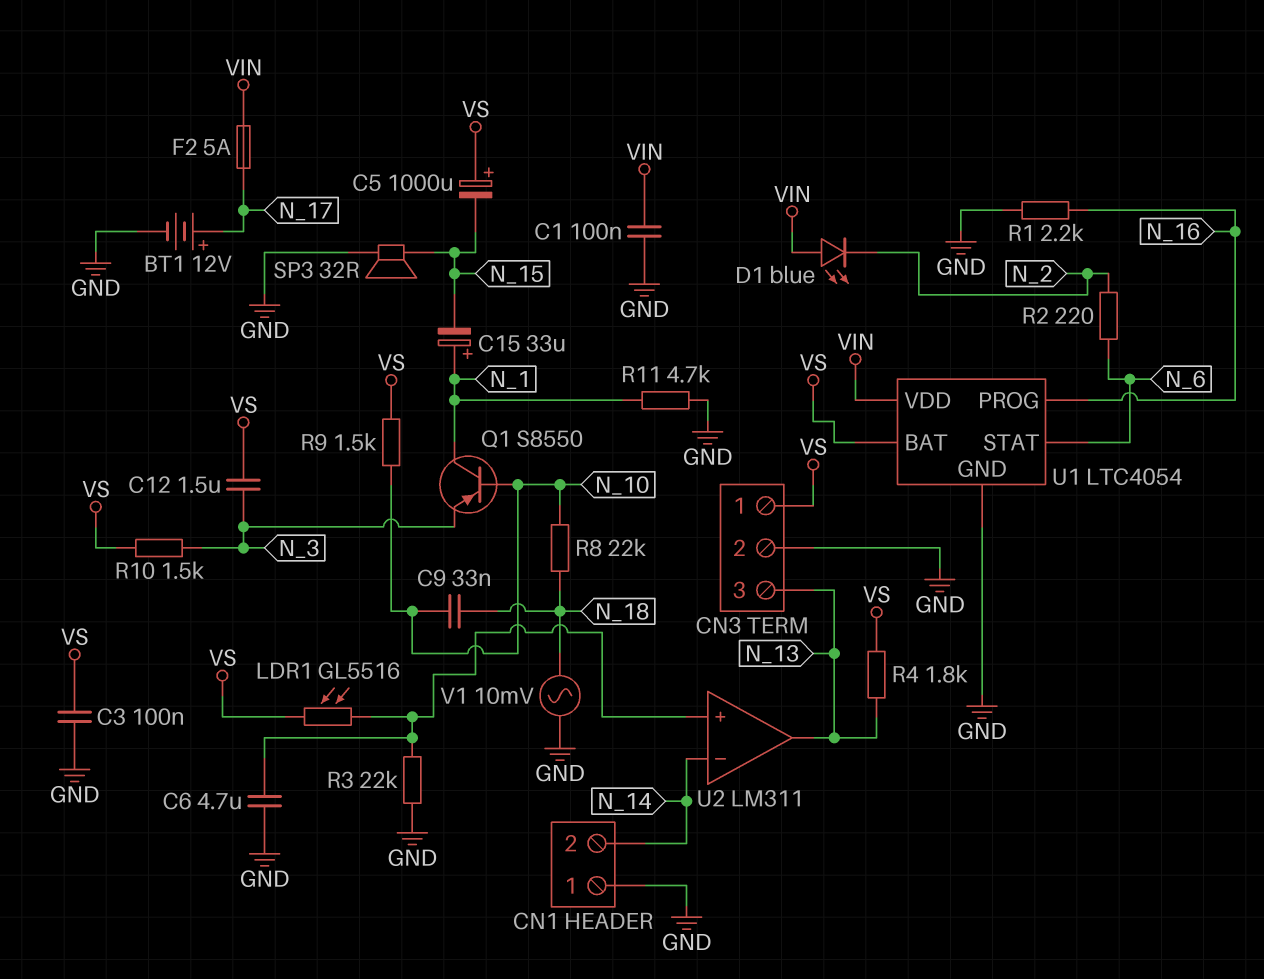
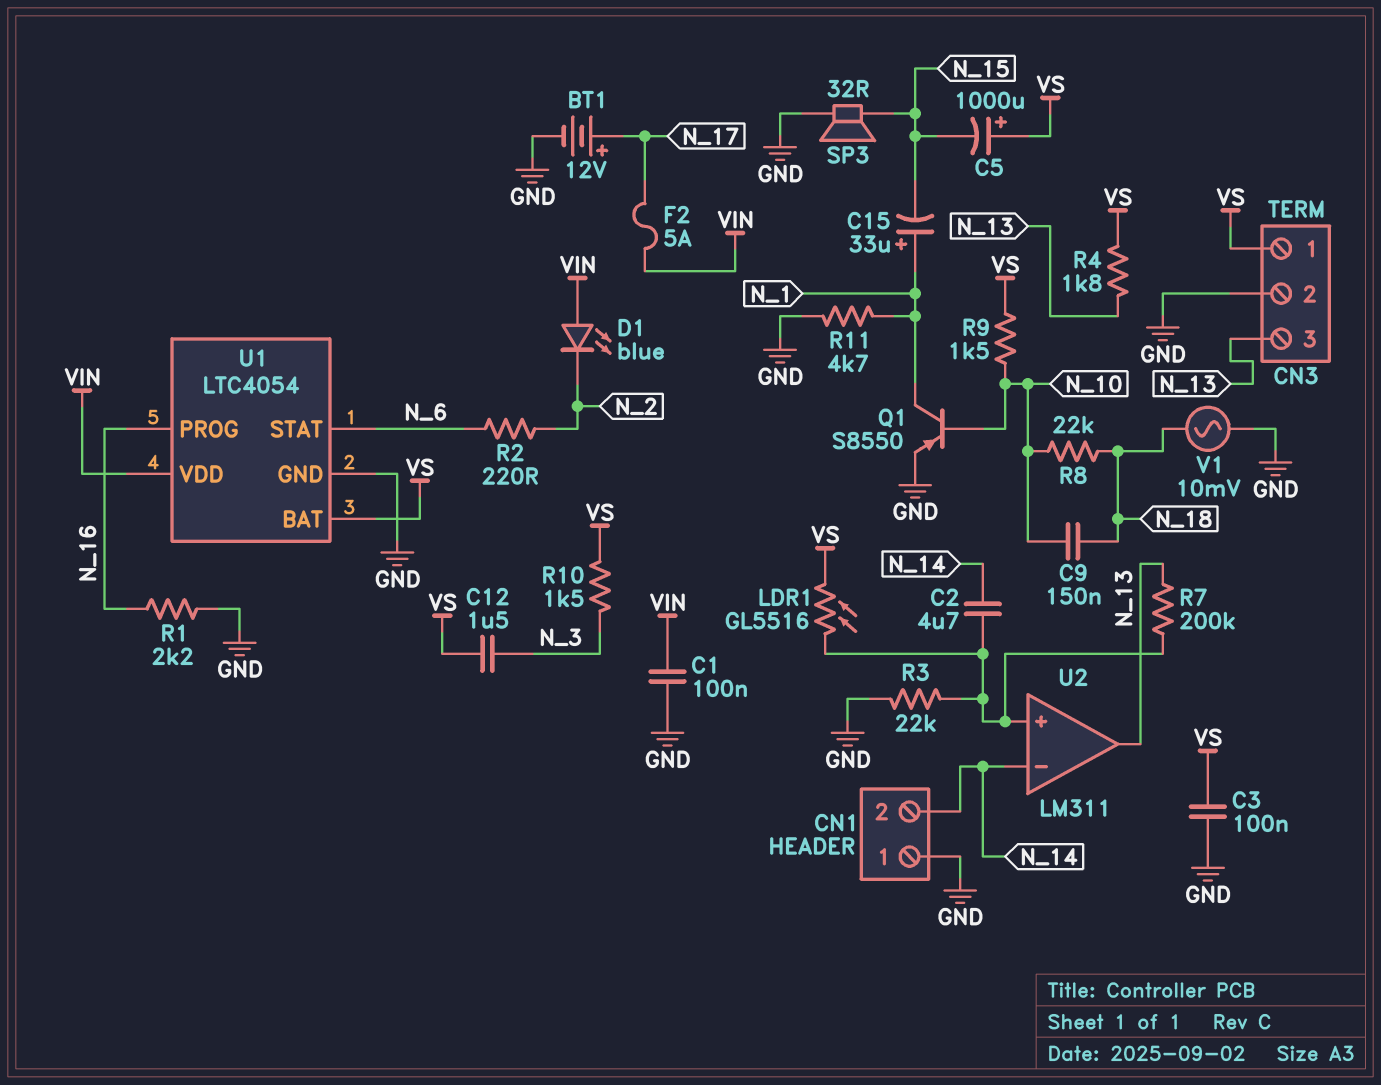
C2: none -> 4.7uF (N_14, U2/in+)
C6: 4.7uF (GND, U2/in+) -> none
C9: 33nF (N_10, N_18) -> 150nF (N_10, N_18)
Q1: PNP S8550 (B N_10, C N_1, E N_3) -> PNP S8550 (B N_10, C N_1, E GND)
R7: none -> 200k (N_13, U2/in+)

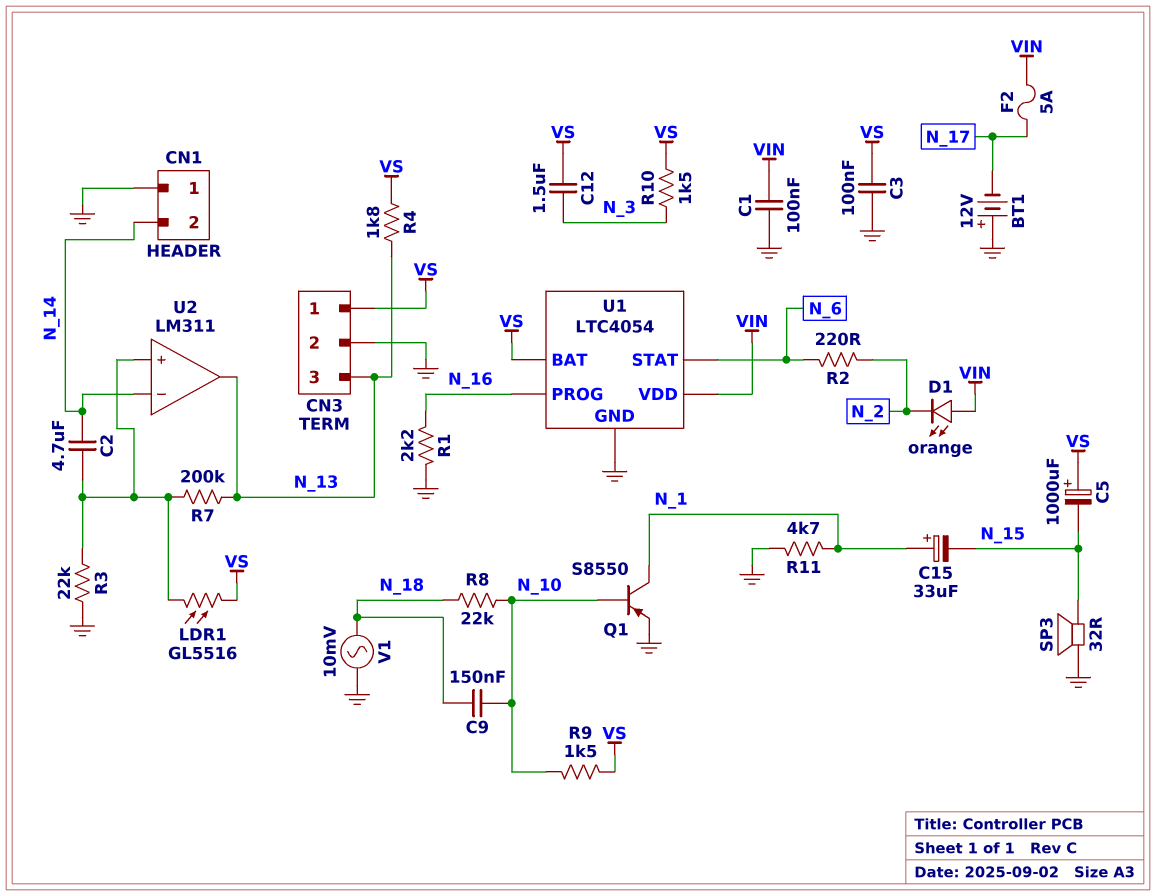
BT1: 12V (plus N_17, minus GND) -> 12V (plus GND, minus N_17)
D1: LED blue (A VIN, K N_2) -> LED orange (A VIN, K N_2)

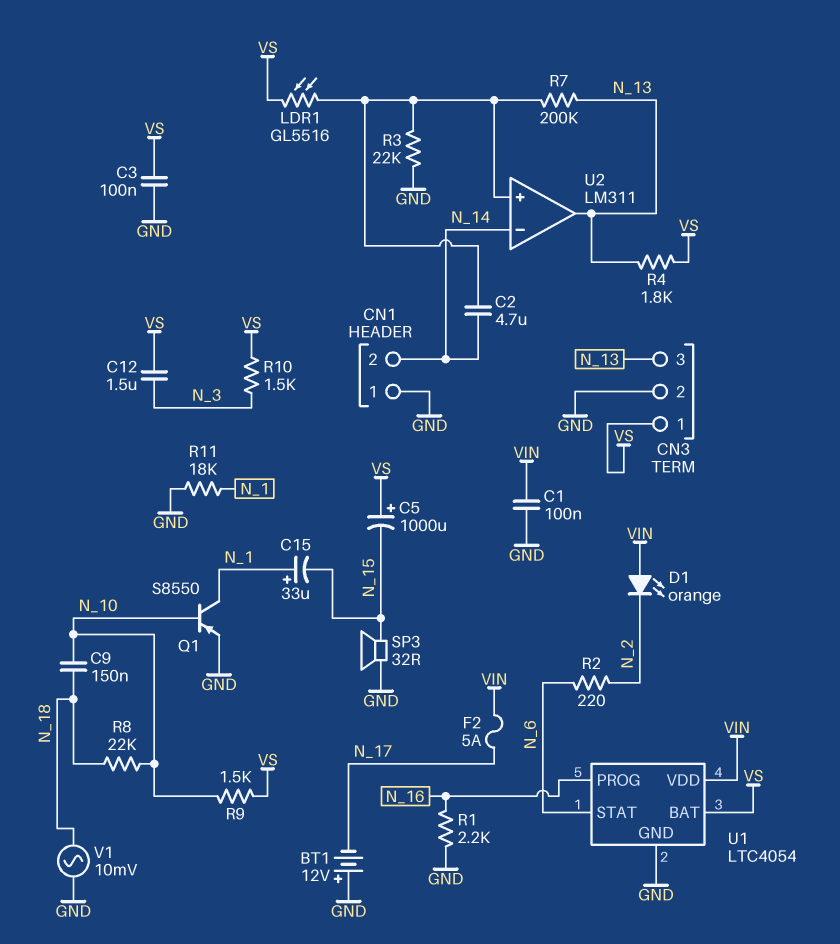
R11: 4.7k (GND, N_1) -> 18k (GND, N_1)

